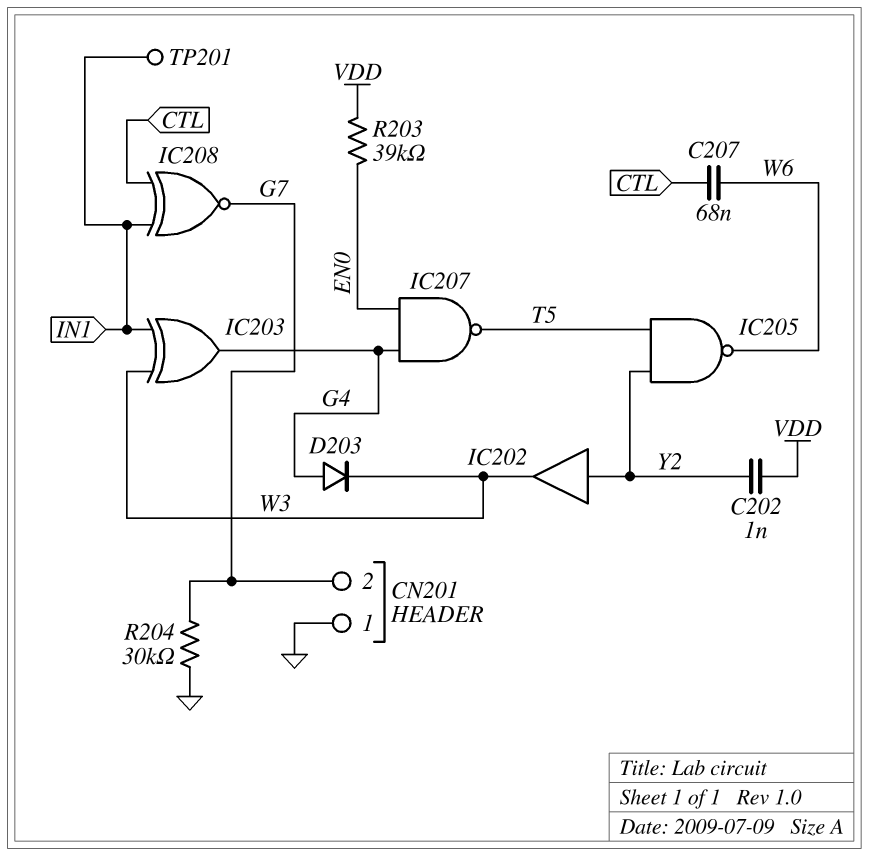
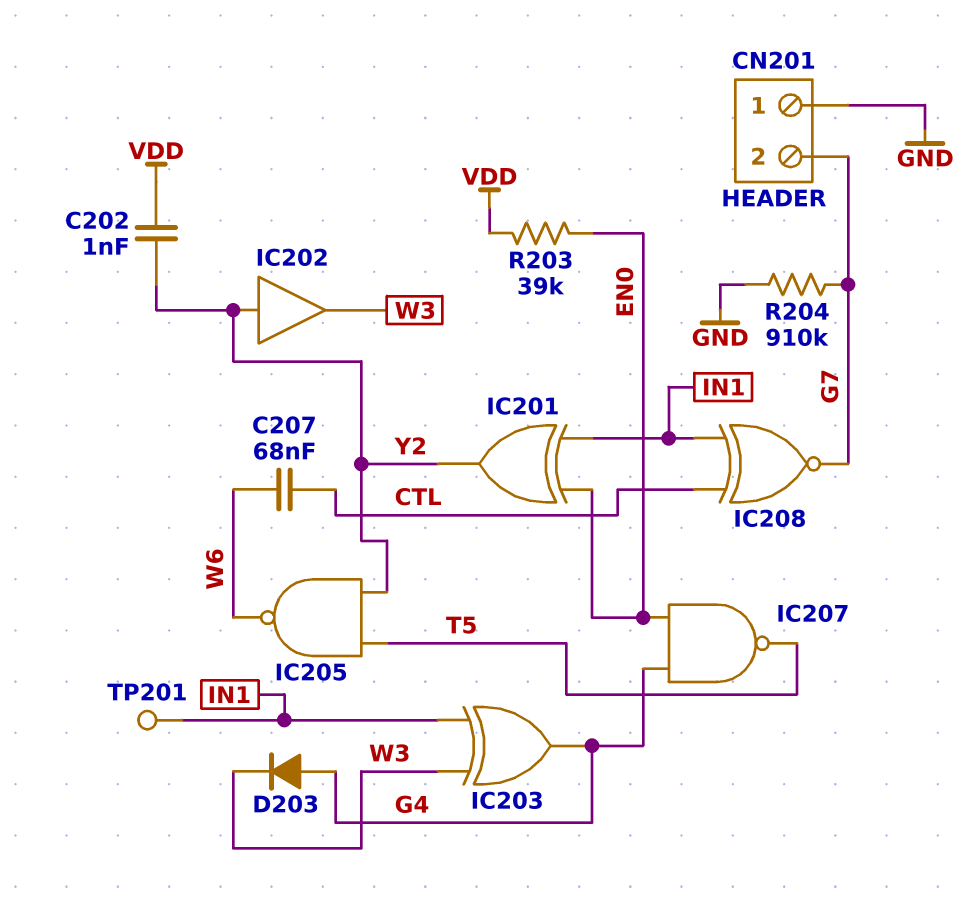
IC201: none -> XOR (in EN0, in IN1, out Y2)
R204: 30k (G7, GND) -> 910k (G7, GND)

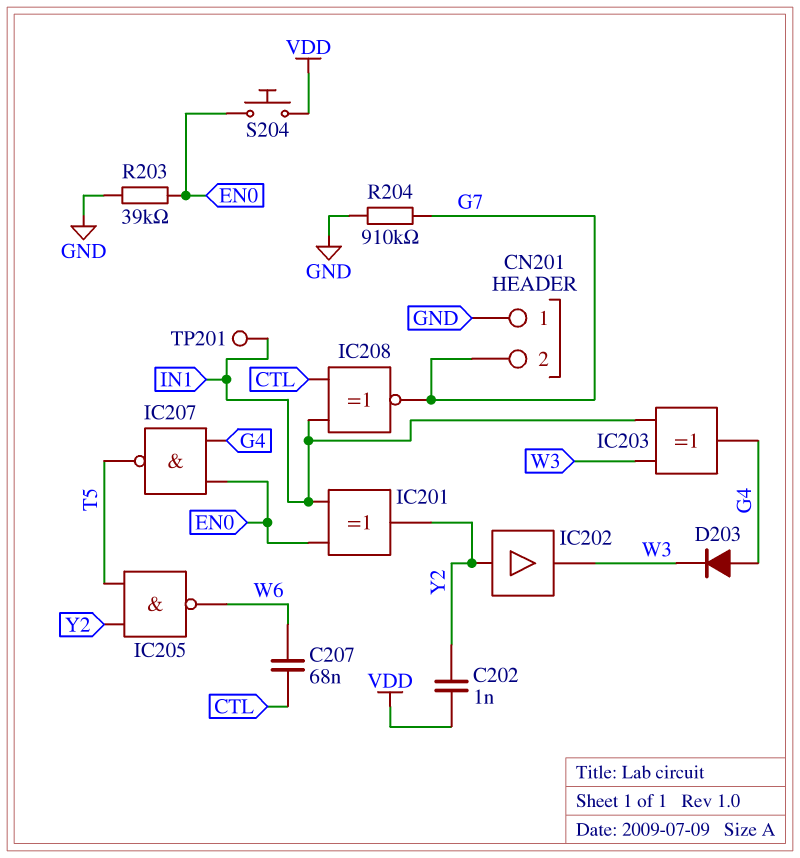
R203: 39k (EN0, VDD) -> 39k (EN0, GND)
S204: none -> button (EN0, VDD)

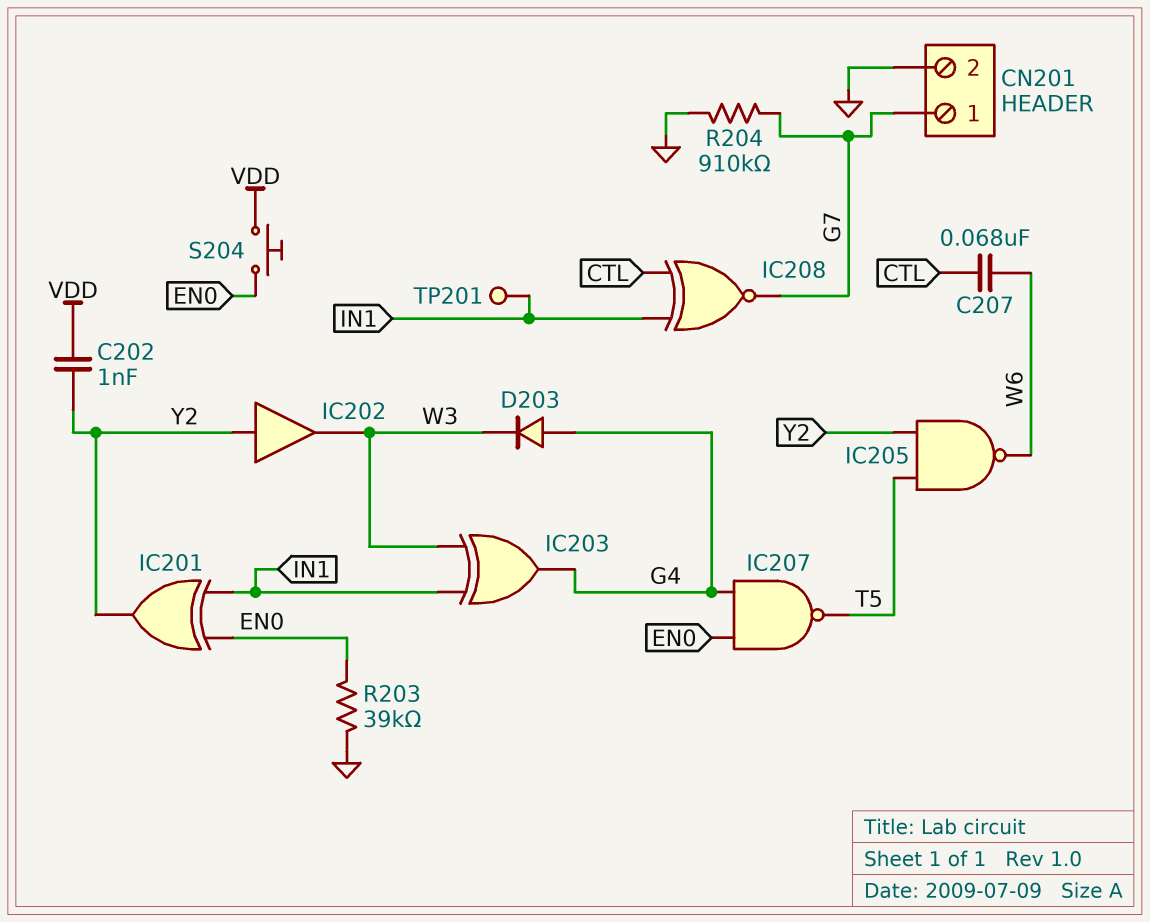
CN201 pin 1: GND -> G7
CN201 pin 2: G7 -> GND

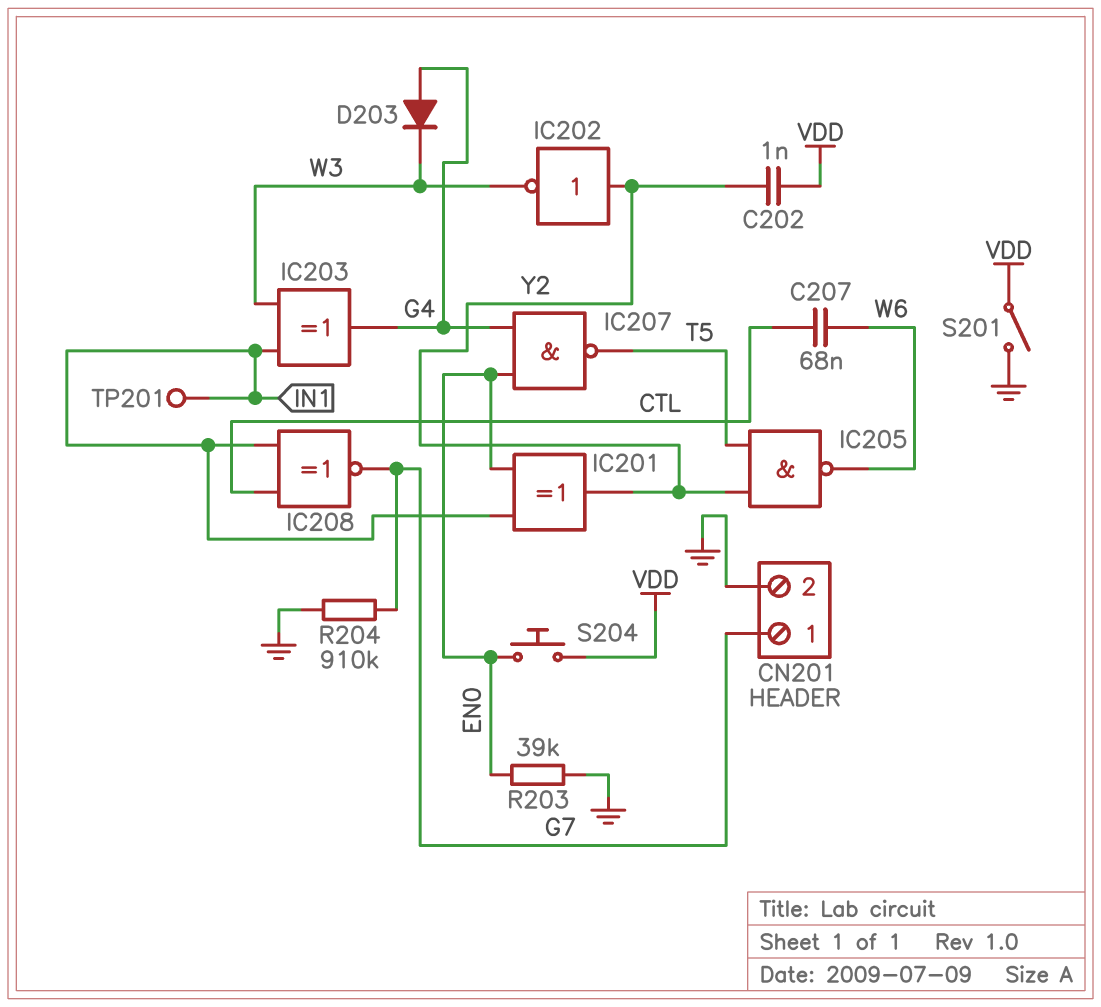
IC202: buffer (in Y2, out W3) -> NOT (in Y2, out W3)
S201: none -> switch (GND, VDD)

